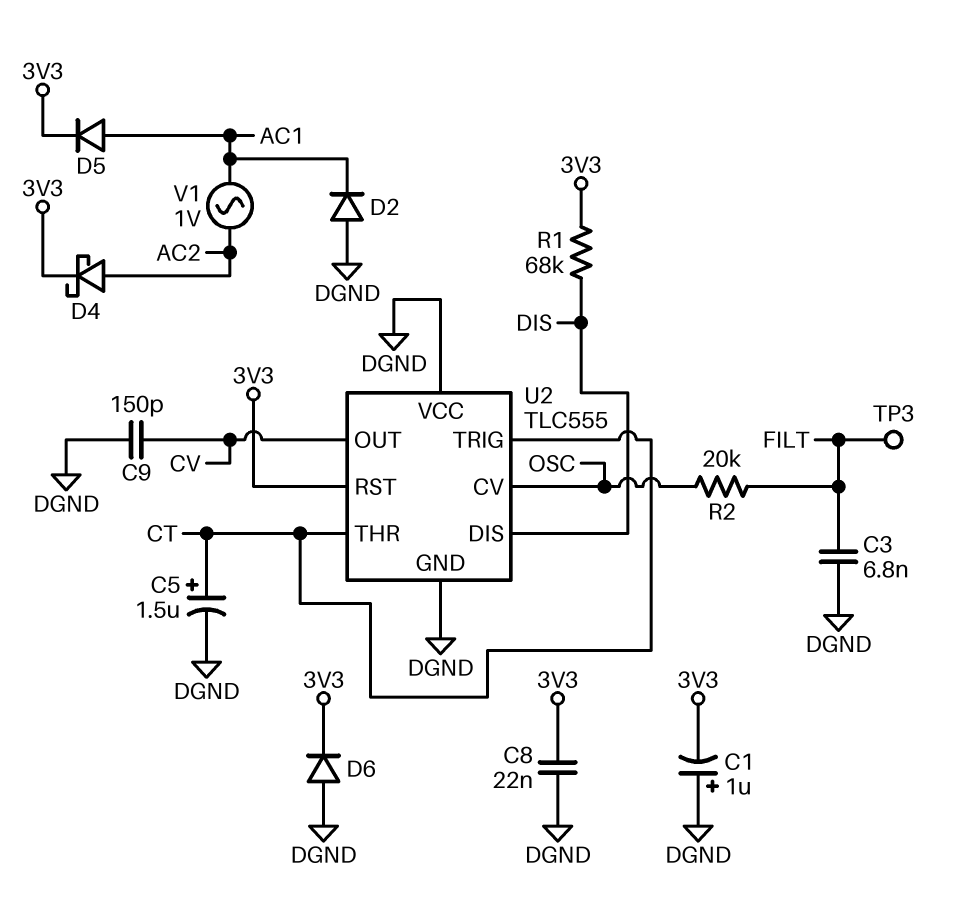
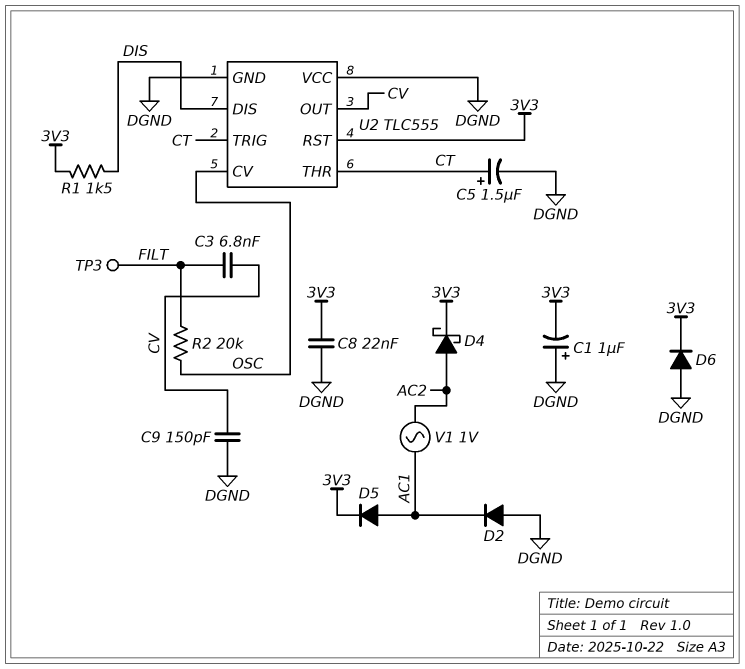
C3: 6.8nF (DGND, FILT) -> 6.8nF (CV, FILT)
R1: 68k (3V3, DIS) -> 1.5k (3V3, DIS)

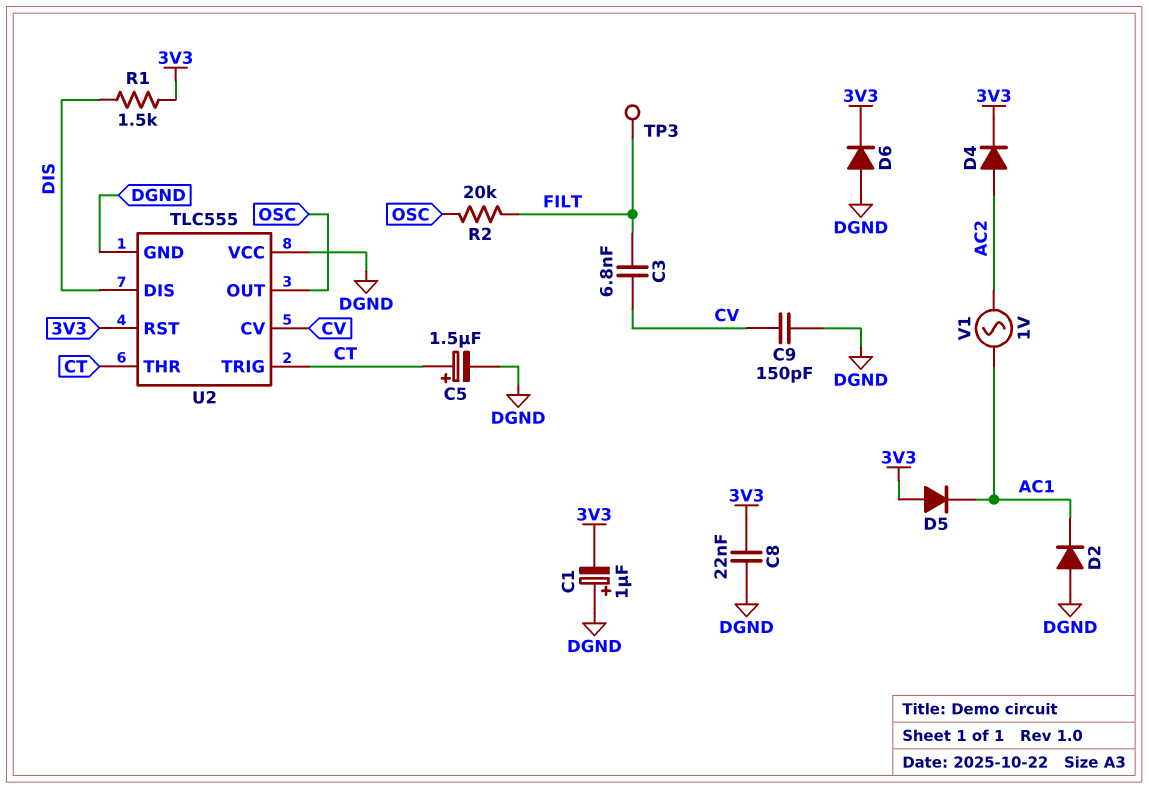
D4: schottky (A AC2, K 3V3) -> diode (A AC2, K 3V3)
D5: diode (A AC1, K 3V3) -> diode (A 3V3, K AC1)
U2 pin CV: OSC -> CV
U2 pin OUT: CV -> OSC

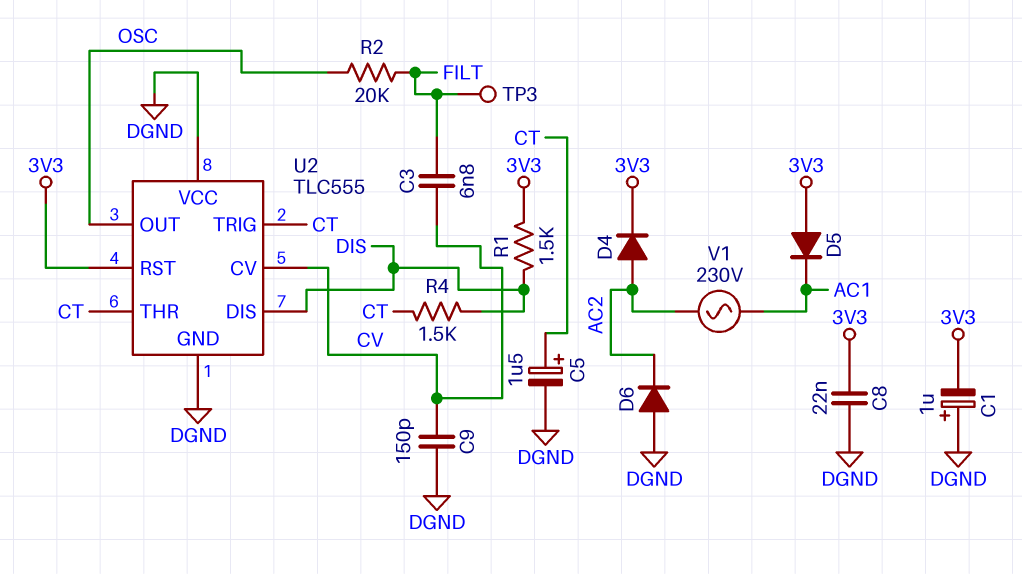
D2: diode (A DGND, K AC1) -> none
D6: diode (A DGND, K 3V3) -> diode (A DGND, K AC2)
R4: none -> 1.5k (CT, DIS)
V1: AC 1V (AC1, AC2) -> AC 230V (AC1, AC2)

